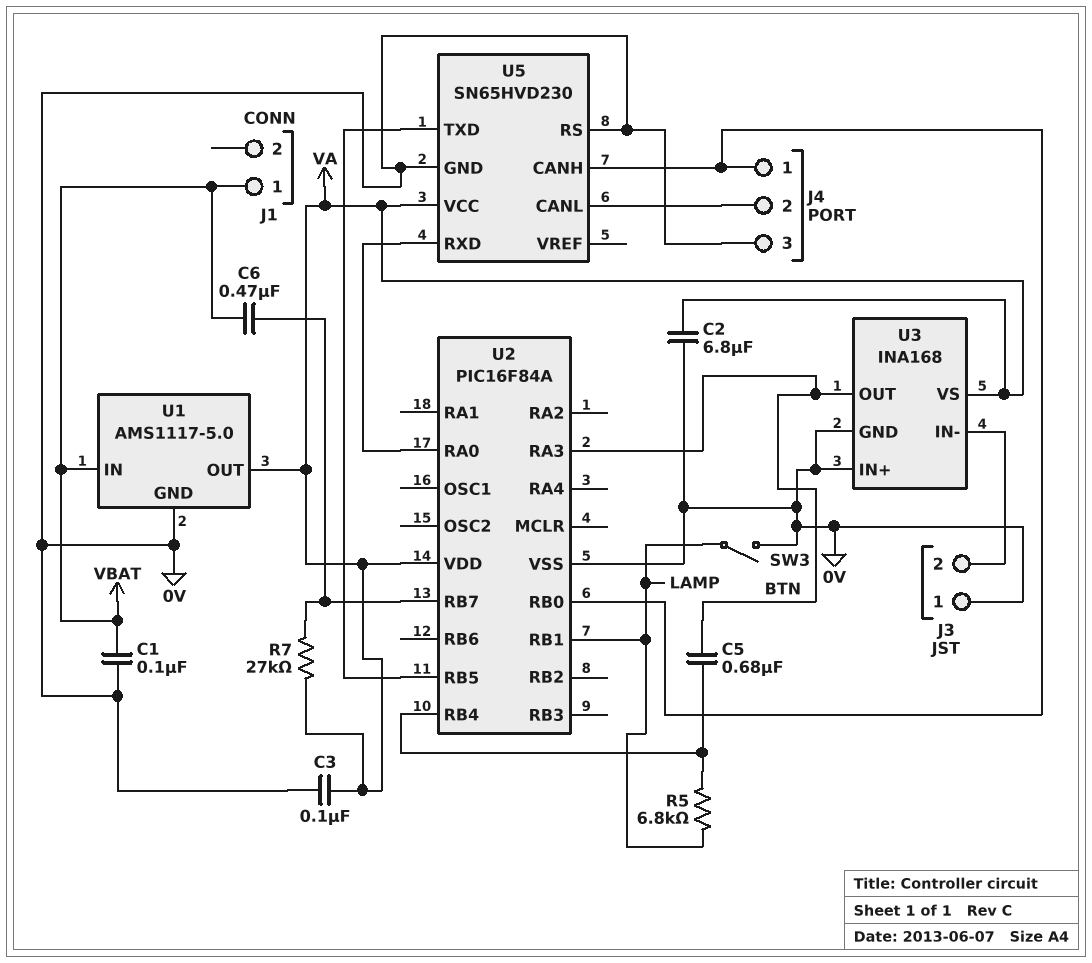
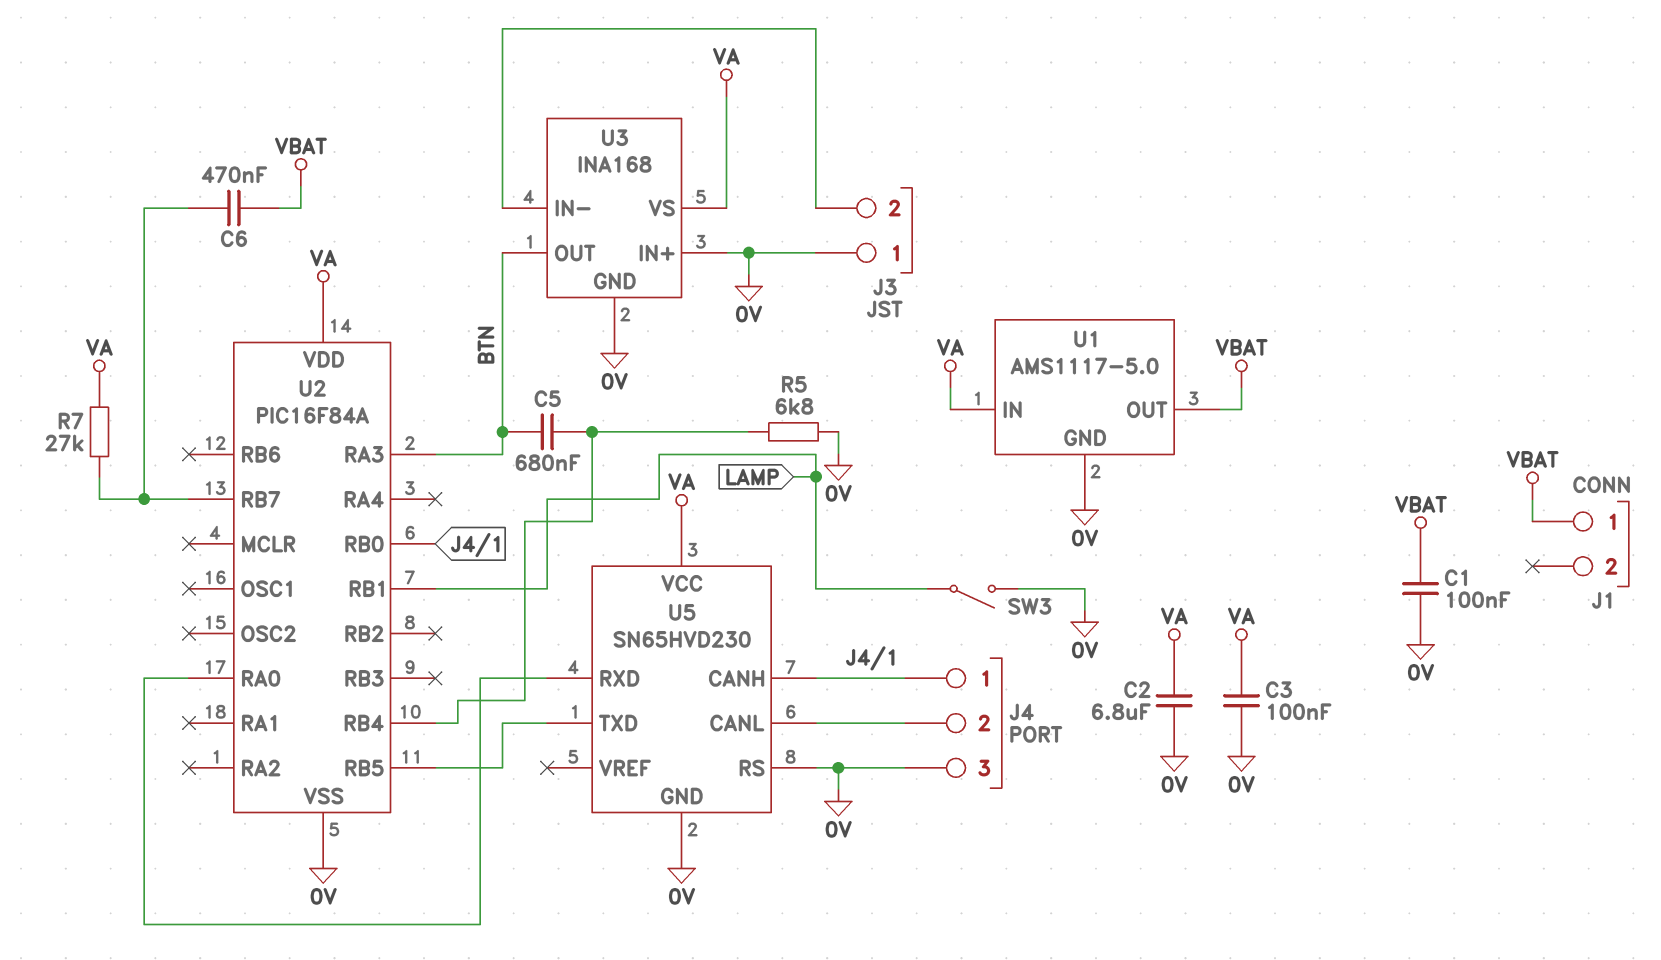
R5: 6.8k (LAMP, U2/RB4) -> 6.8k (0V, U2/RB4)
U1 pin IN: VBAT -> VA
U1 pin OUT: VA -> VBAT

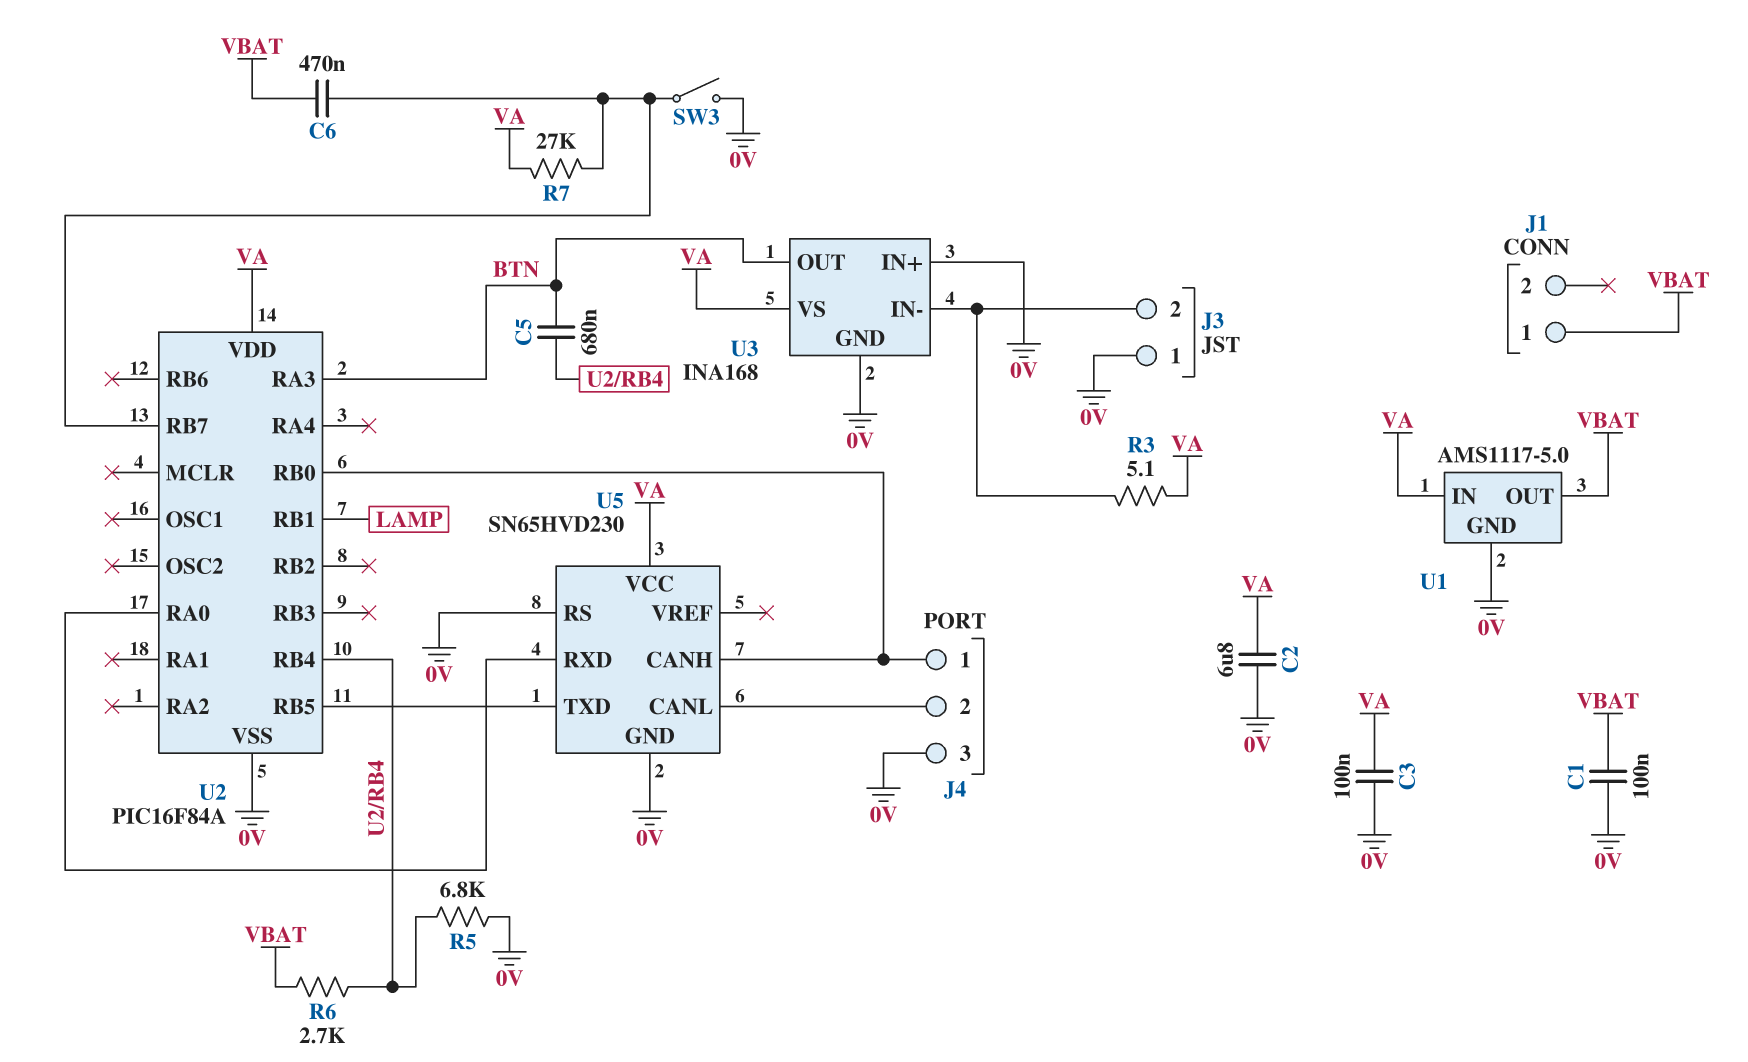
R3: none -> 5.1 (J3/2, VA)
R6: none -> 2.7k (U2/RB4, VBAT)
SW3: switch (0V, LAMP) -> switch (0V, U2/RB7)

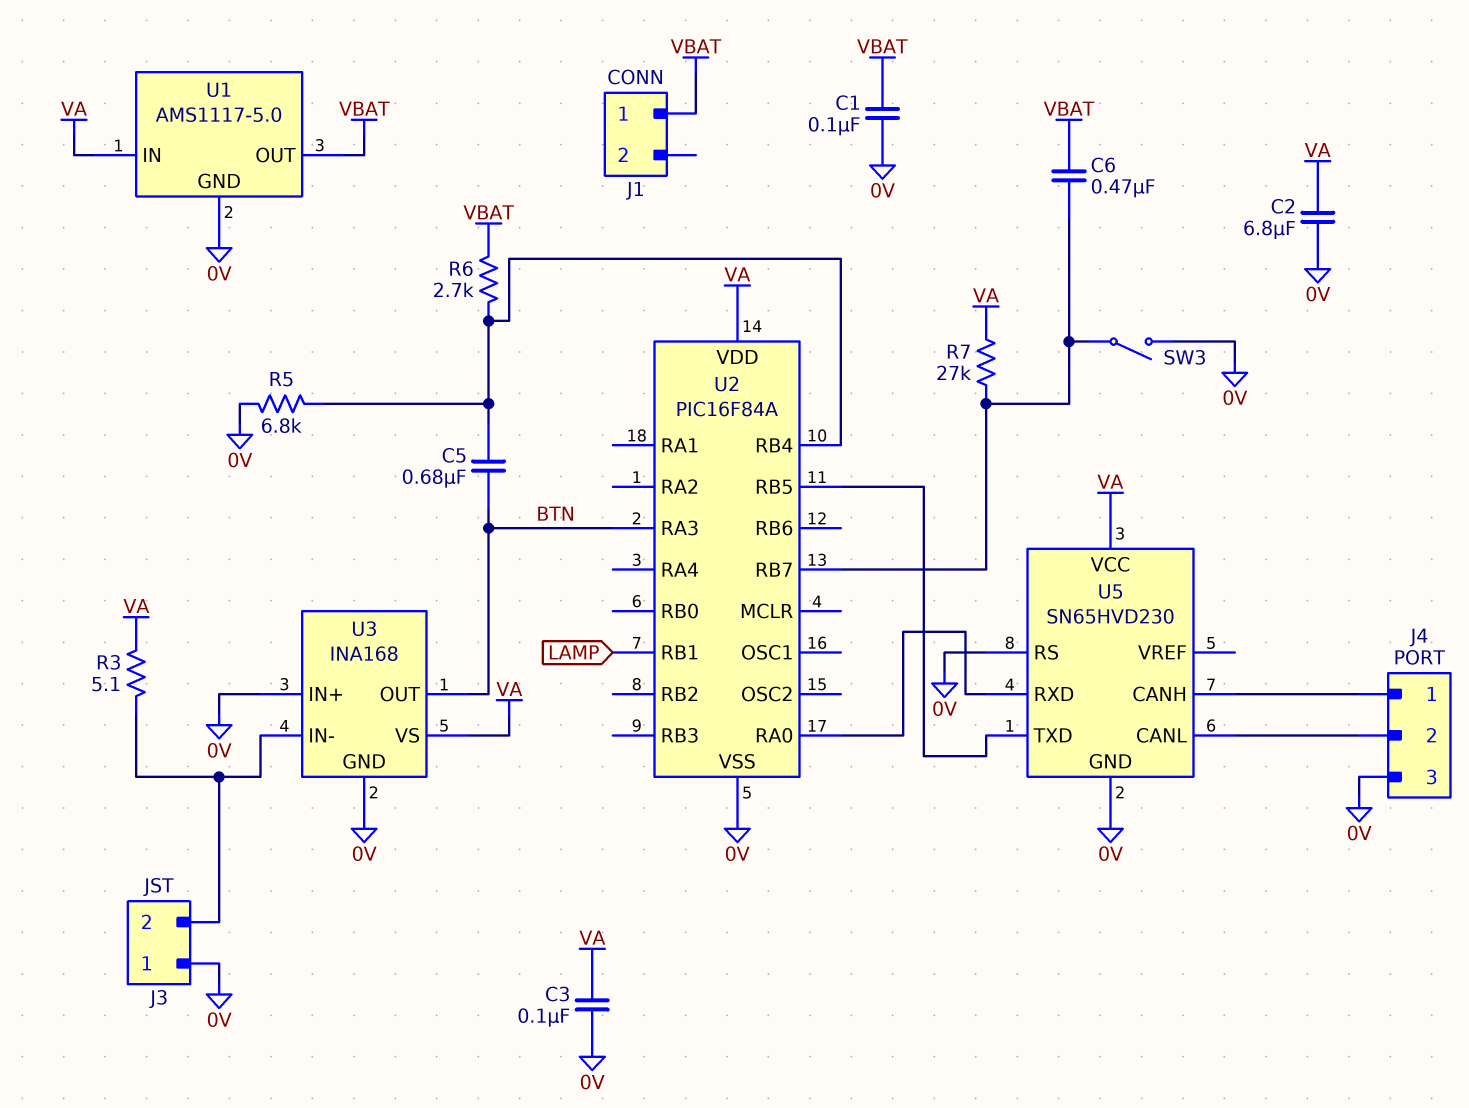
U2 pin RB0: J4/1 -> none

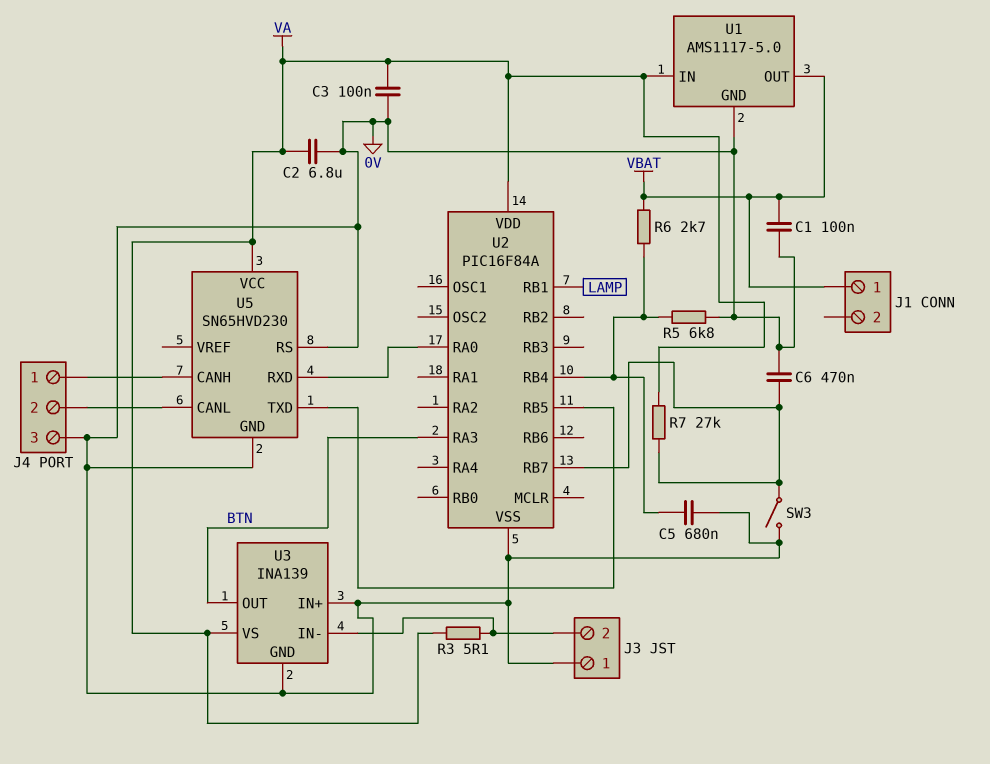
C5: 680nF (BTN, U2/RB4) -> 680nF (0V, U2/RB4)
C6: 470nF (U2/RB7, VBAT) -> 470nF (0V, U2/RB7)
U3: INA168 -> INA139

